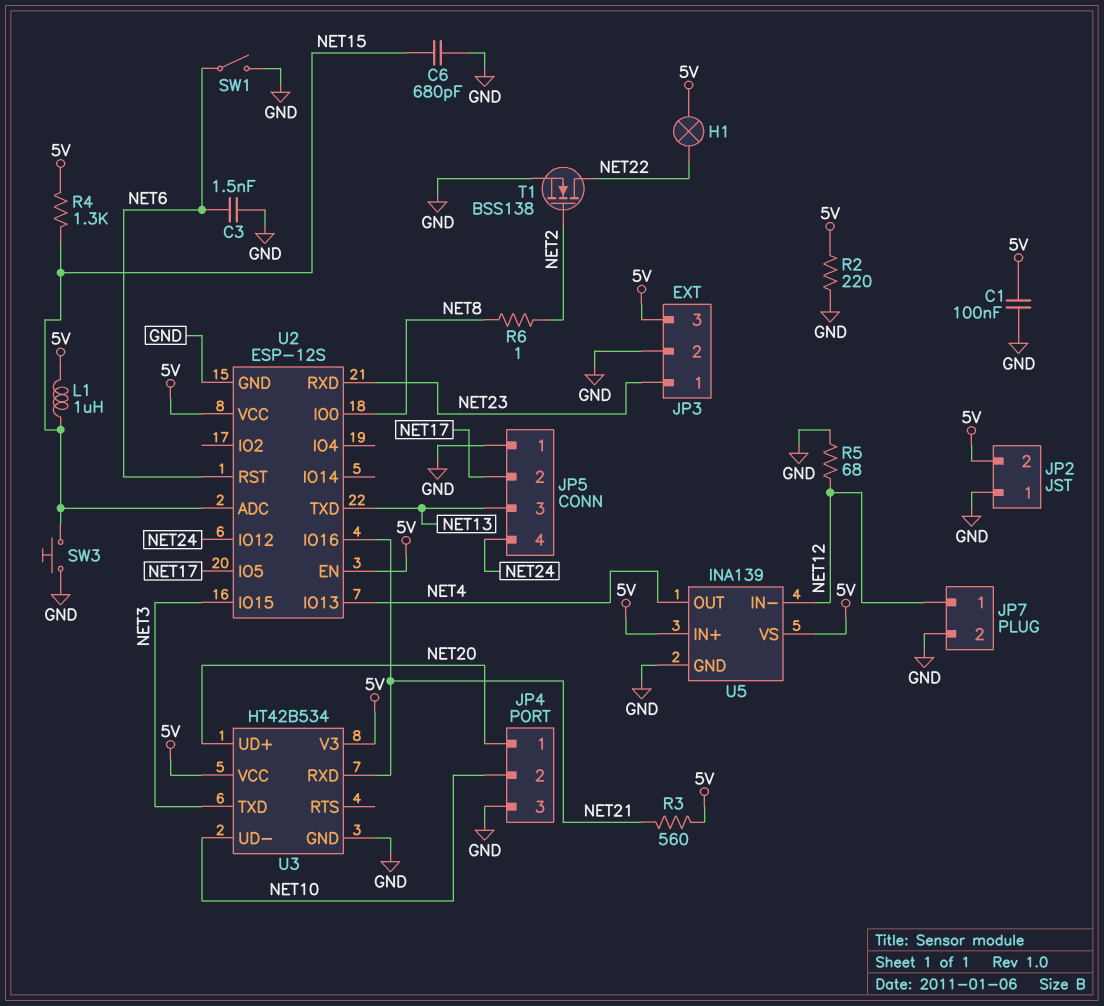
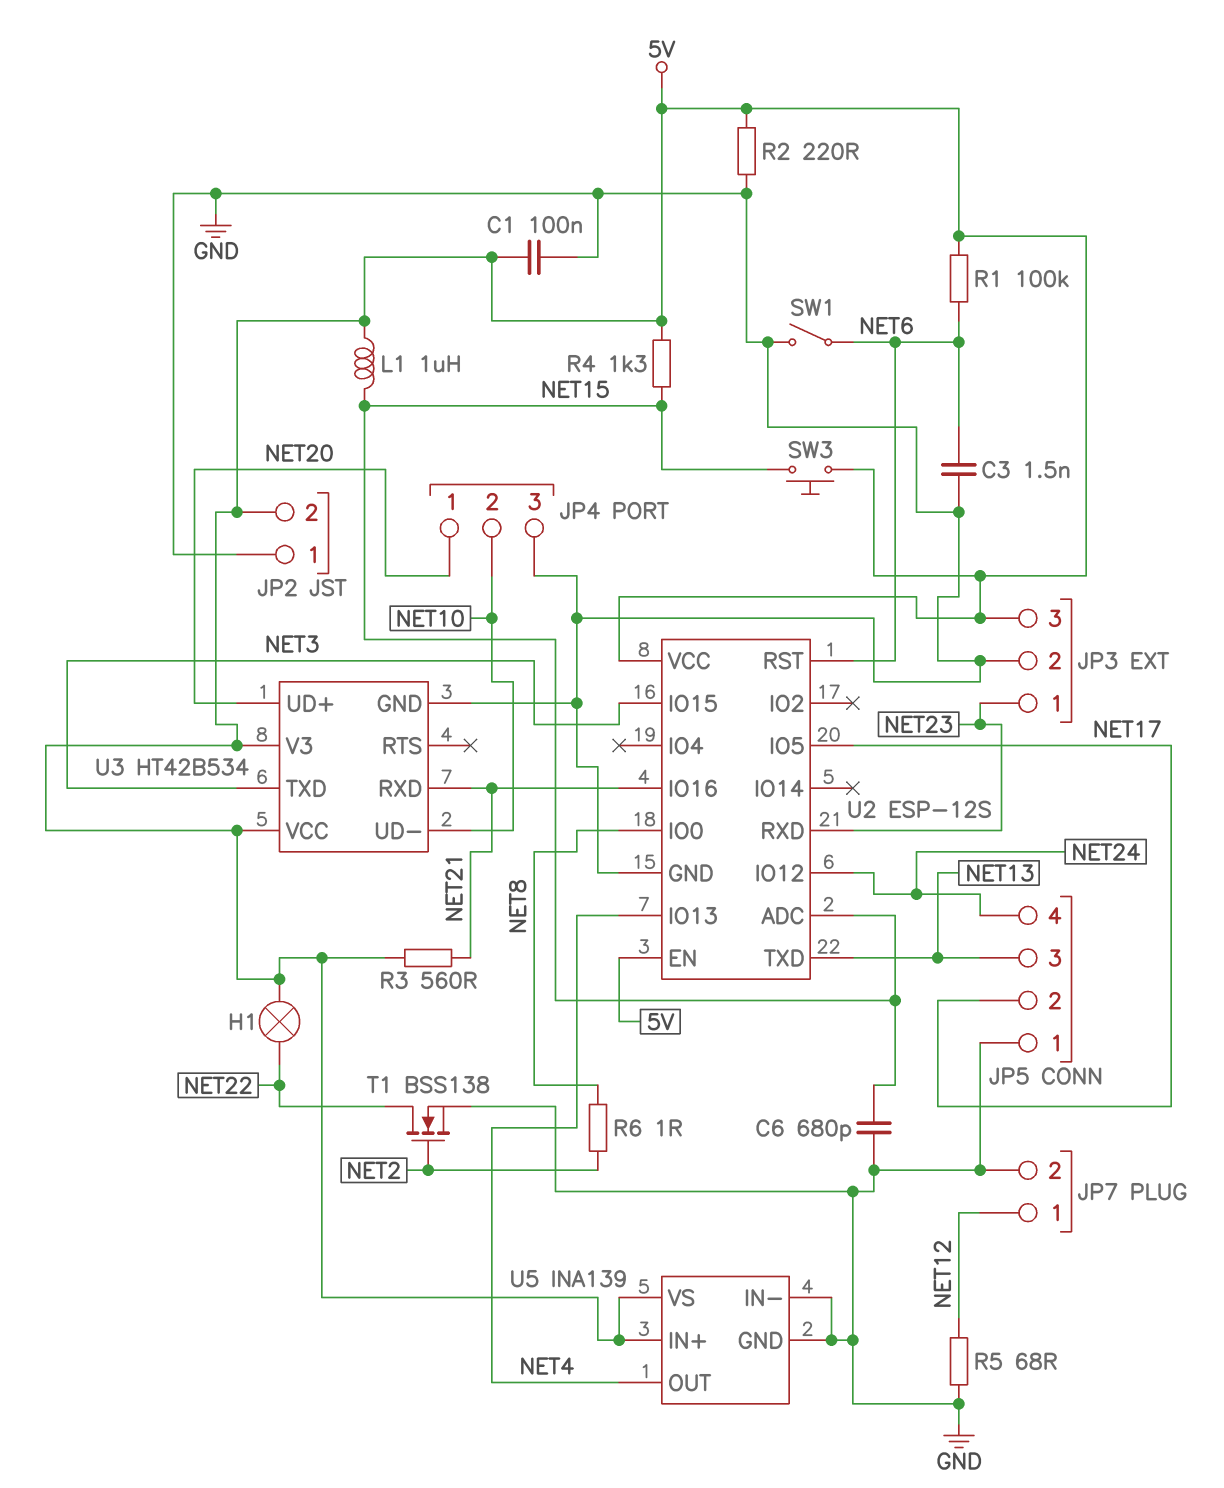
R1: none -> 100k (5V, NET6)
SW3: button (GND, NET15) -> button (5V, NET15)
U5 pin IN-: NET12 -> GND

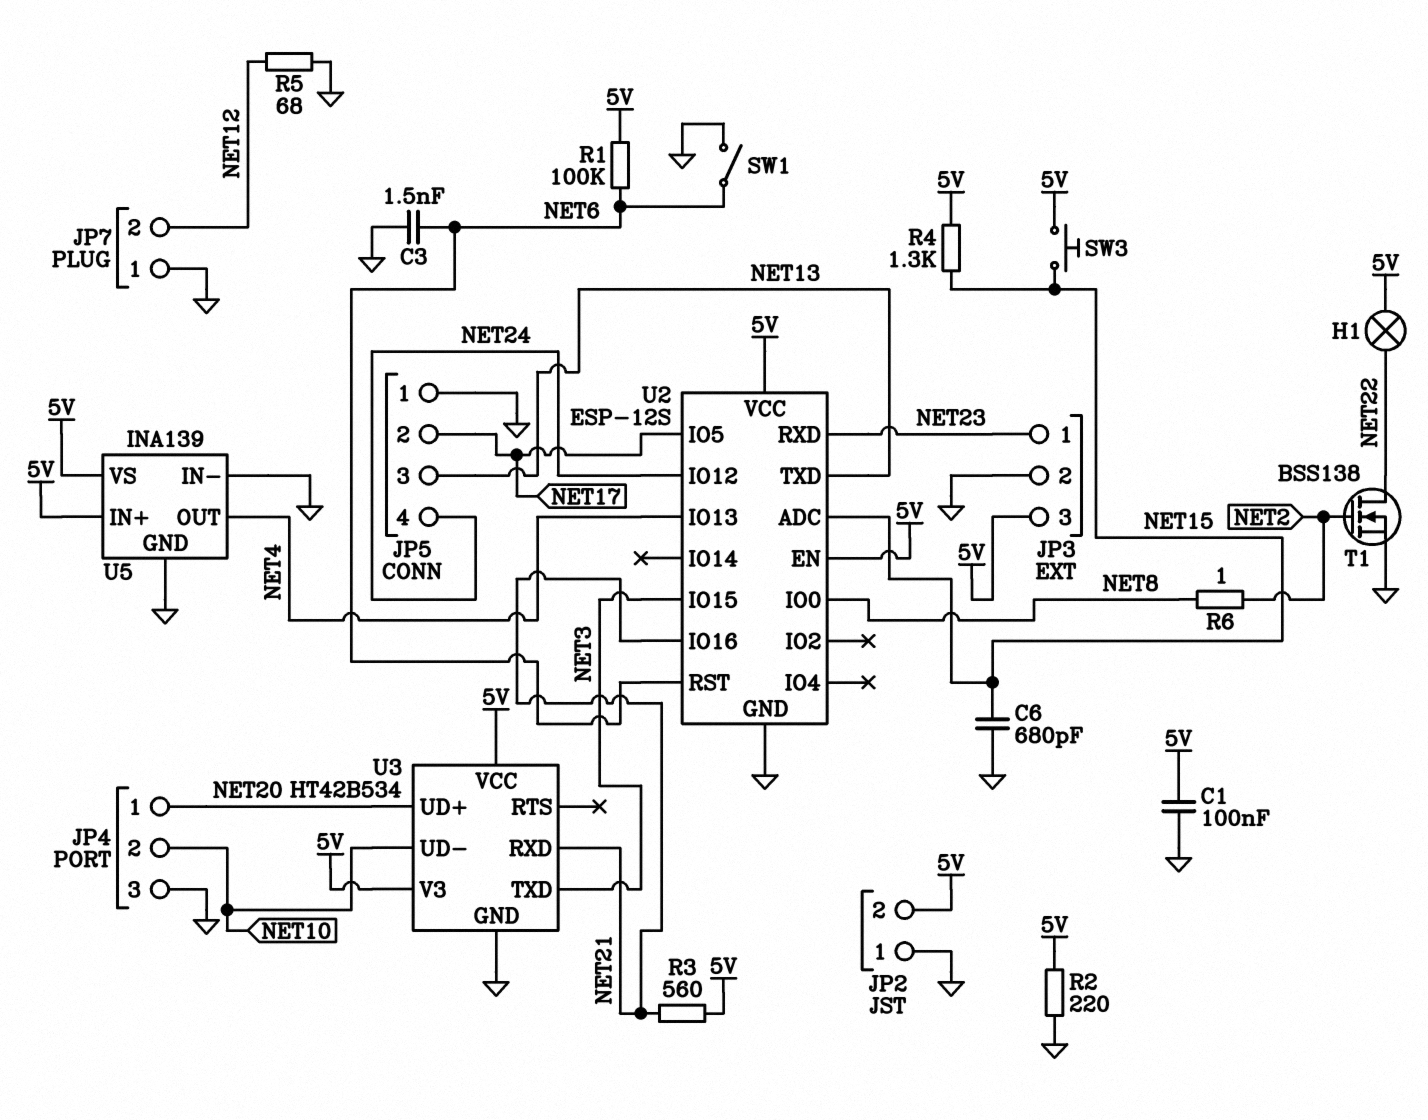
JP7 pin 1: NET12 -> GND
JP7 pin 2: GND -> NET12
L1: 1uH (5V, NET15) -> none

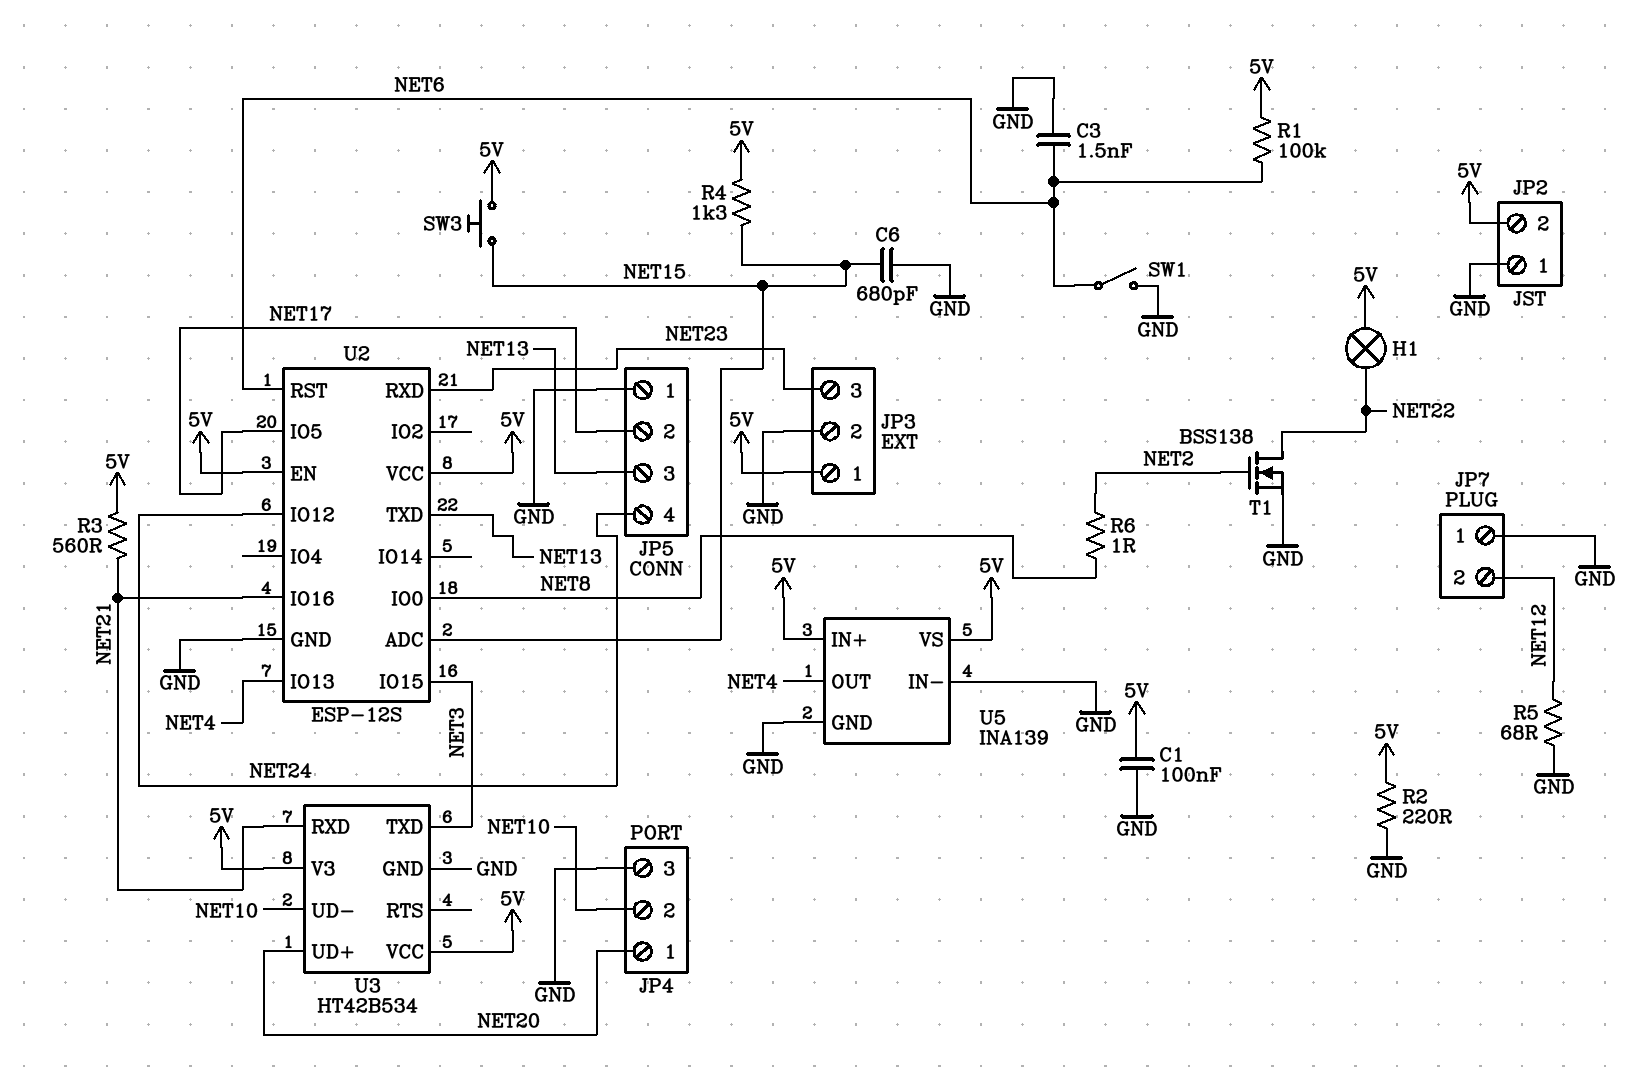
JP3 pin 1: NET23 -> 5V
JP3 pin 3: 5V -> NET23

